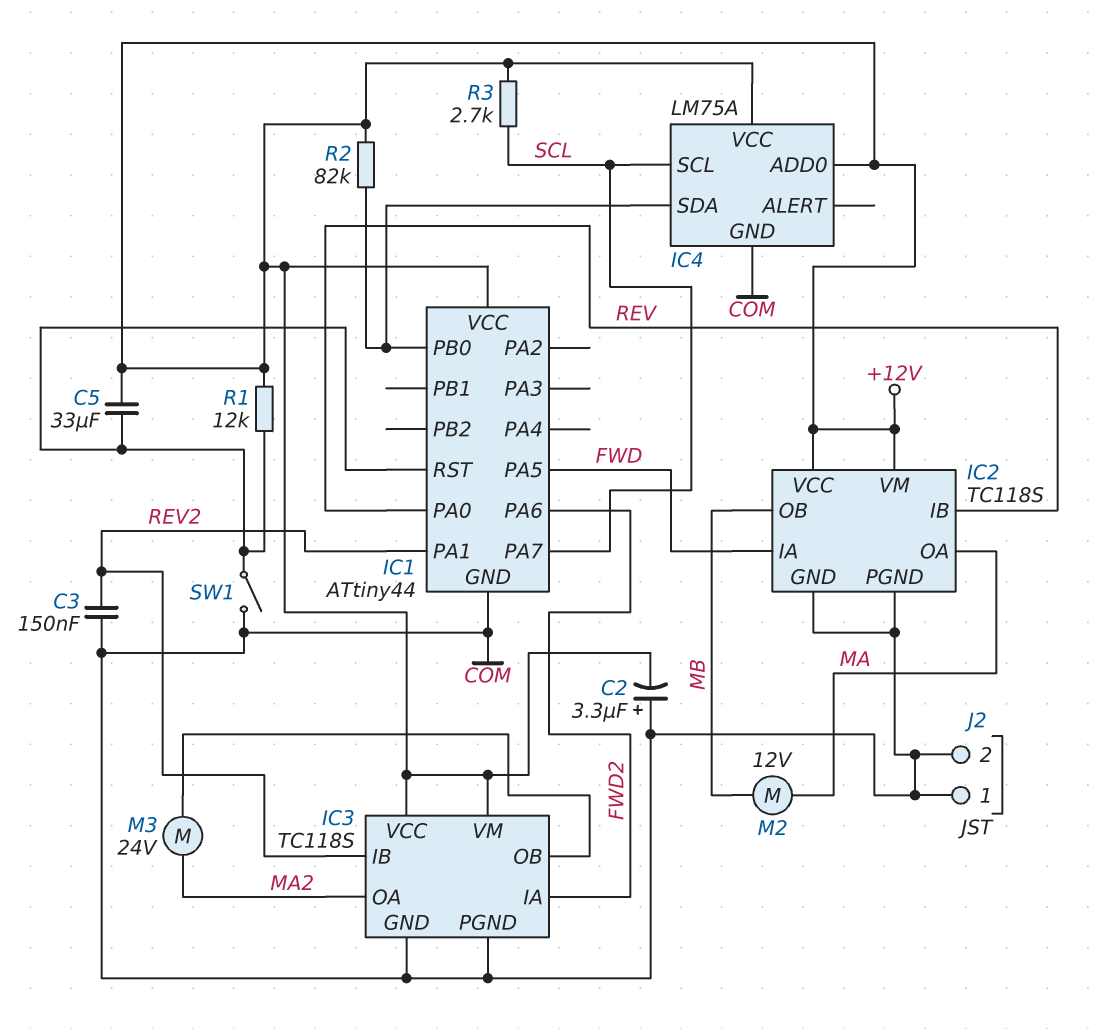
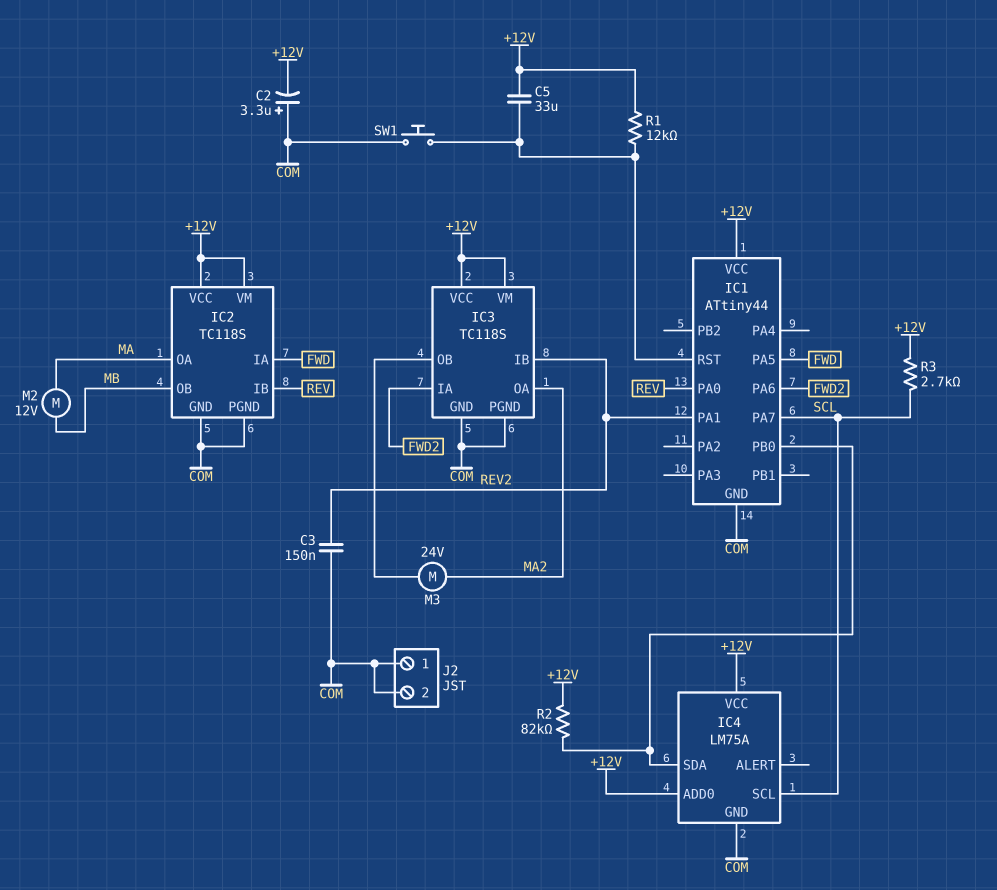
SW1: switch (COM, IC1/RST) -> button (COM, IC1/RST)

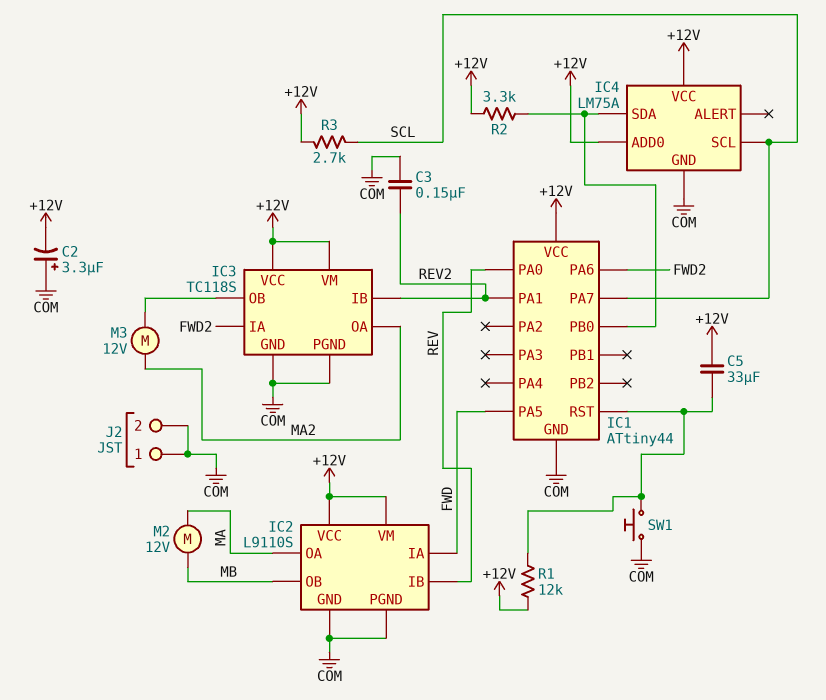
IC2: TC118S -> L9110S
M3: motor 24V (IC3/OB, MA2) -> motor 12V (IC3/OB, MA2)
R2: 82k (+12V, IC1/PB0) -> 3.3k (+12V, IC1/PB0)

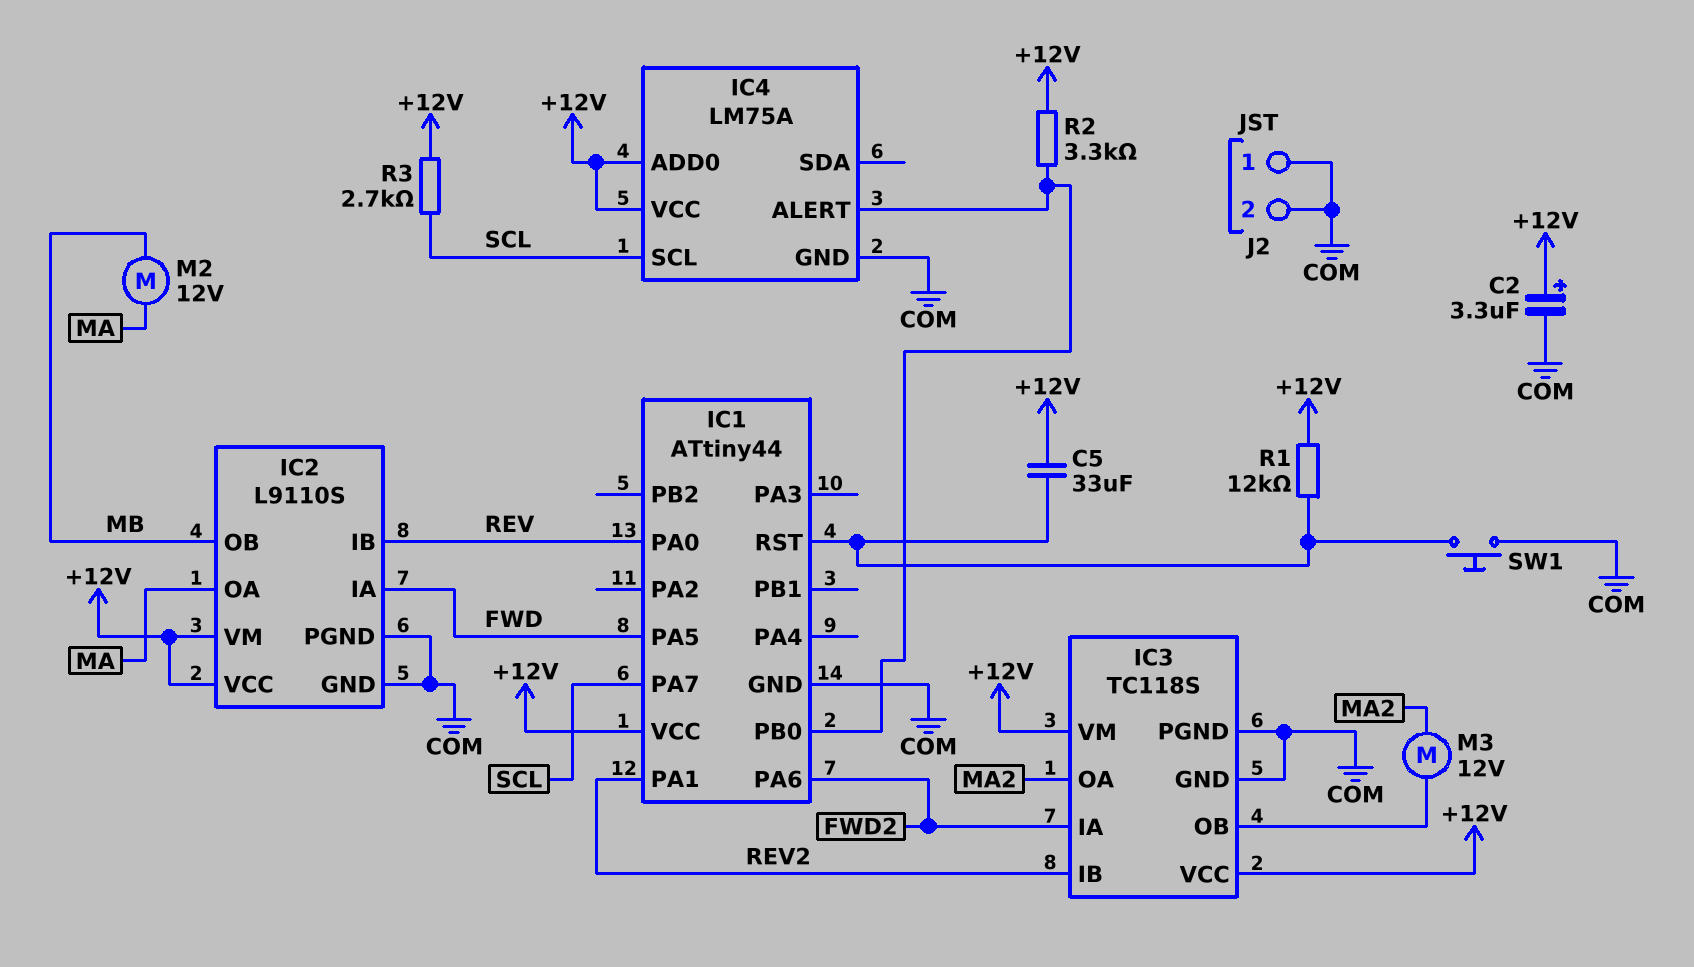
C2: 3.3uF (plus COM, minus +12V) -> 3.3uF (plus +12V, minus COM)
C3: 150nF (COM, REV2) -> none
IC4 pin ALERT: none -> IC1/PB0
IC4 pin SDA: IC1/PB0 -> none

